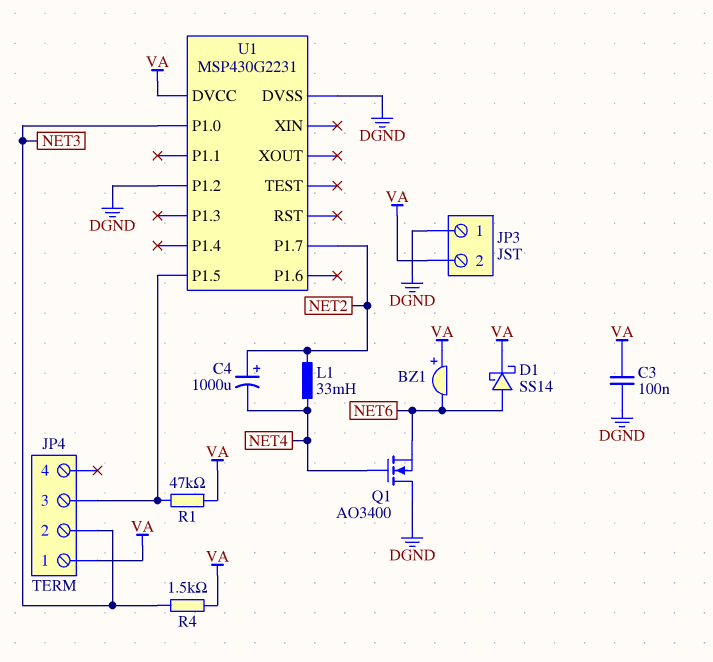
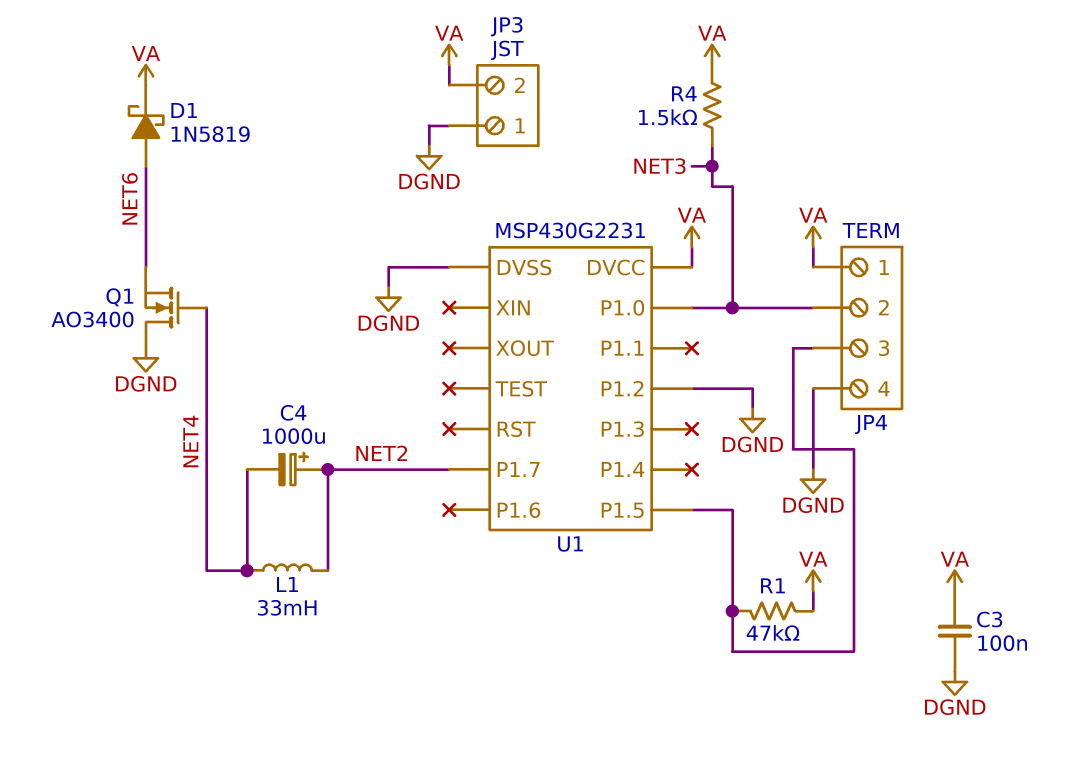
BZ1: buzzer (plus VA, minus NET6) -> none
D1: schottky SS14 (A NET6, K VA) -> schottky 1N5819 (A NET6, K VA)
JP4 pin 4: none -> DGND

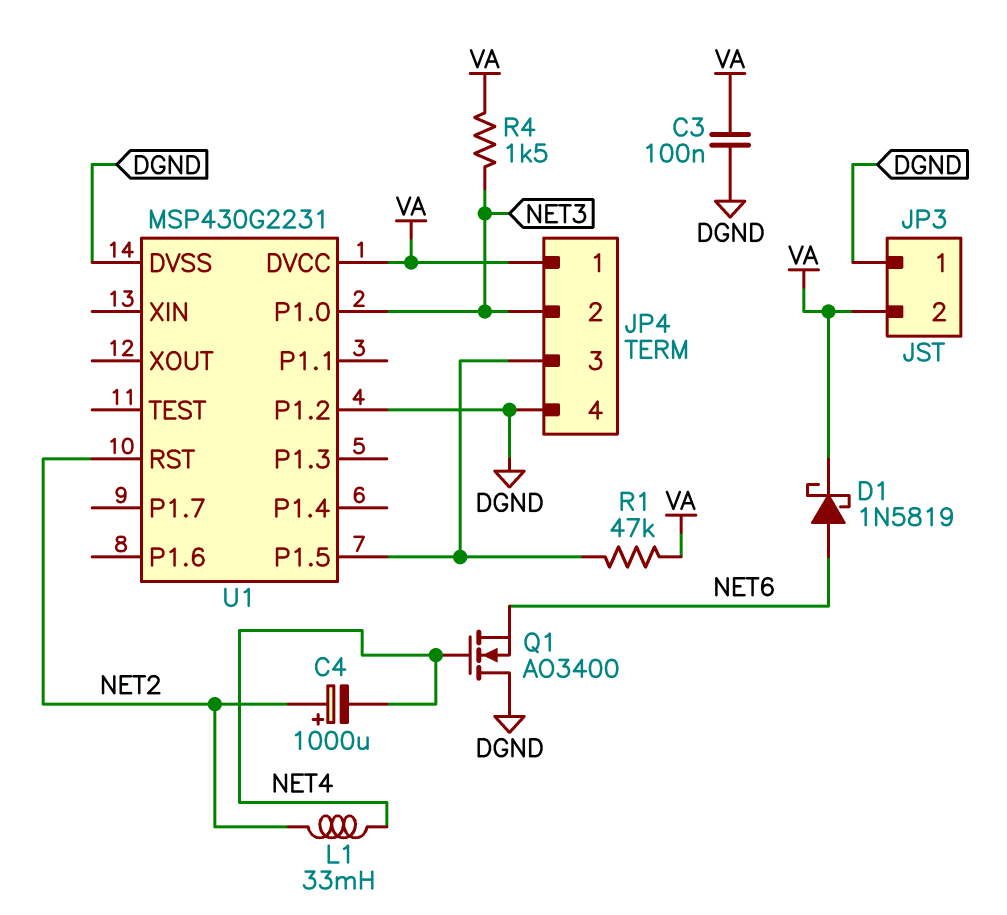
U1 pin P1.7: NET2 -> none
U1 pin RST: none -> NET2

